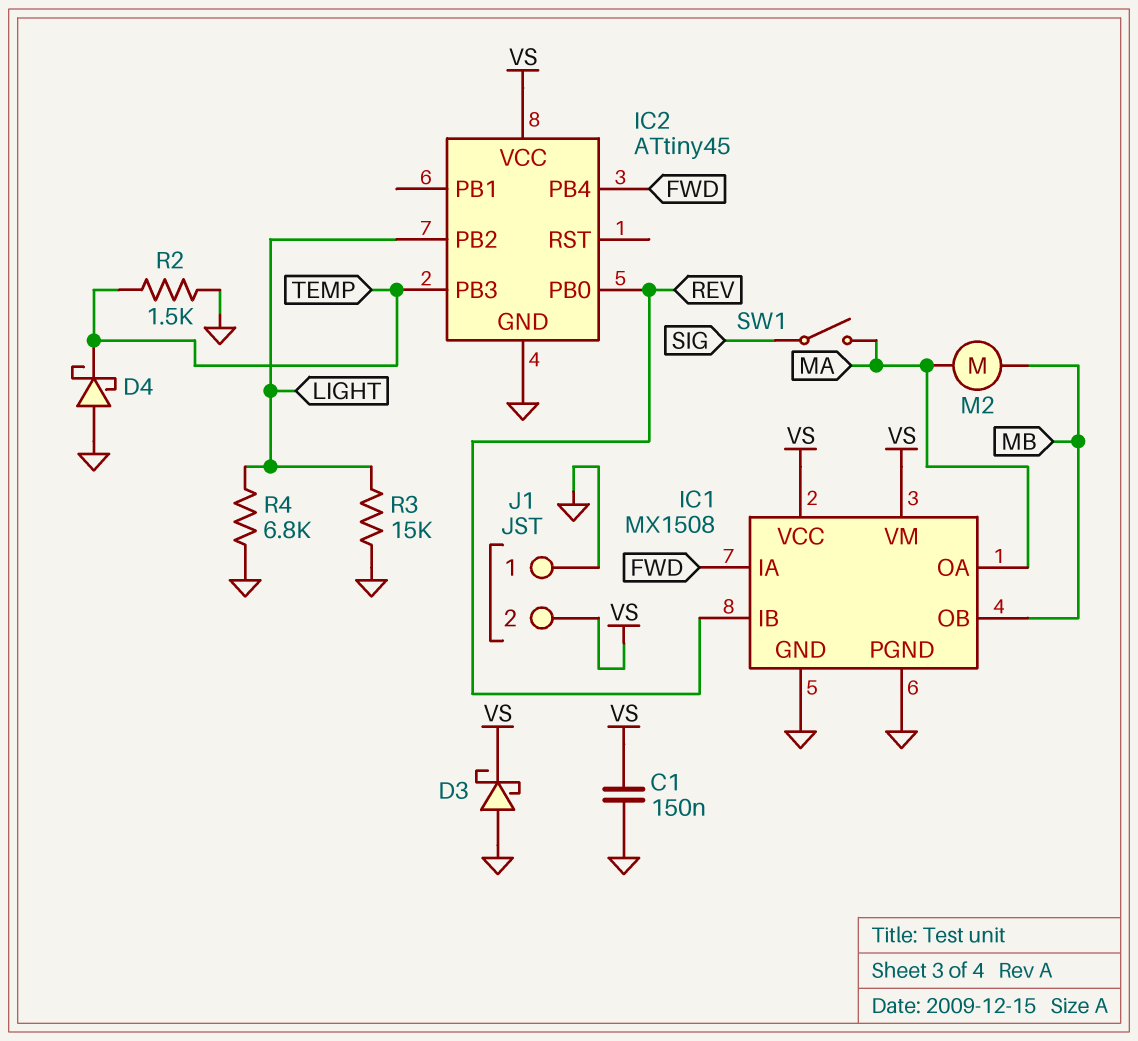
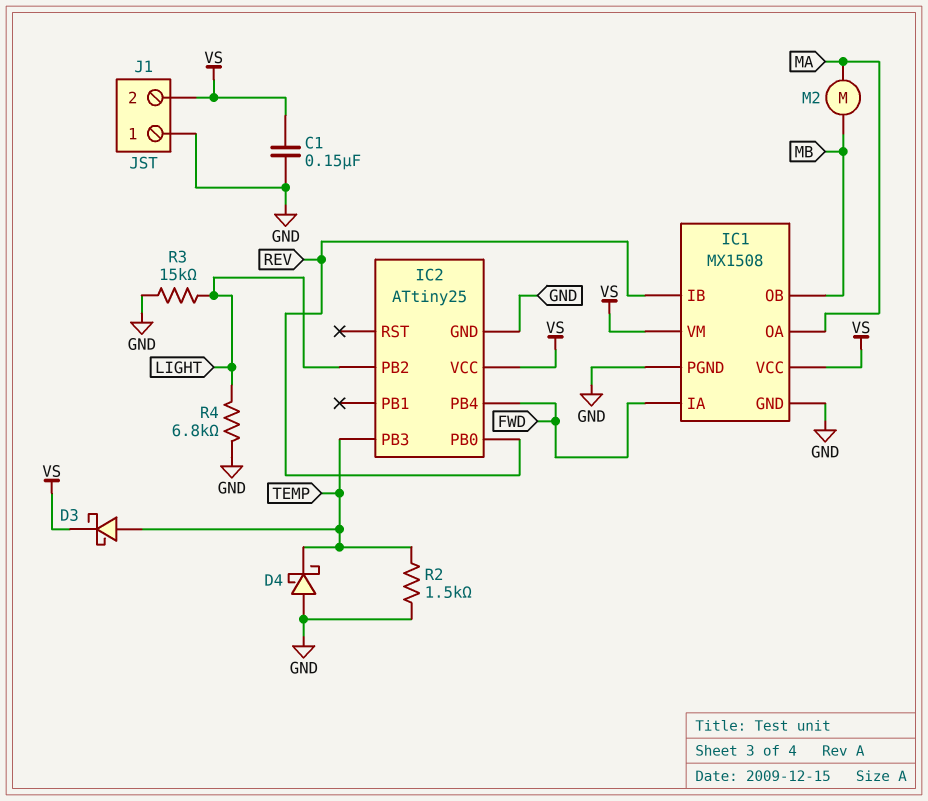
D3: schottky (A GND, K VS) -> schottky (A TEMP, K VS)
IC2: ATtiny45 -> ATtiny25
SW1: switch (MA, SIG) -> none

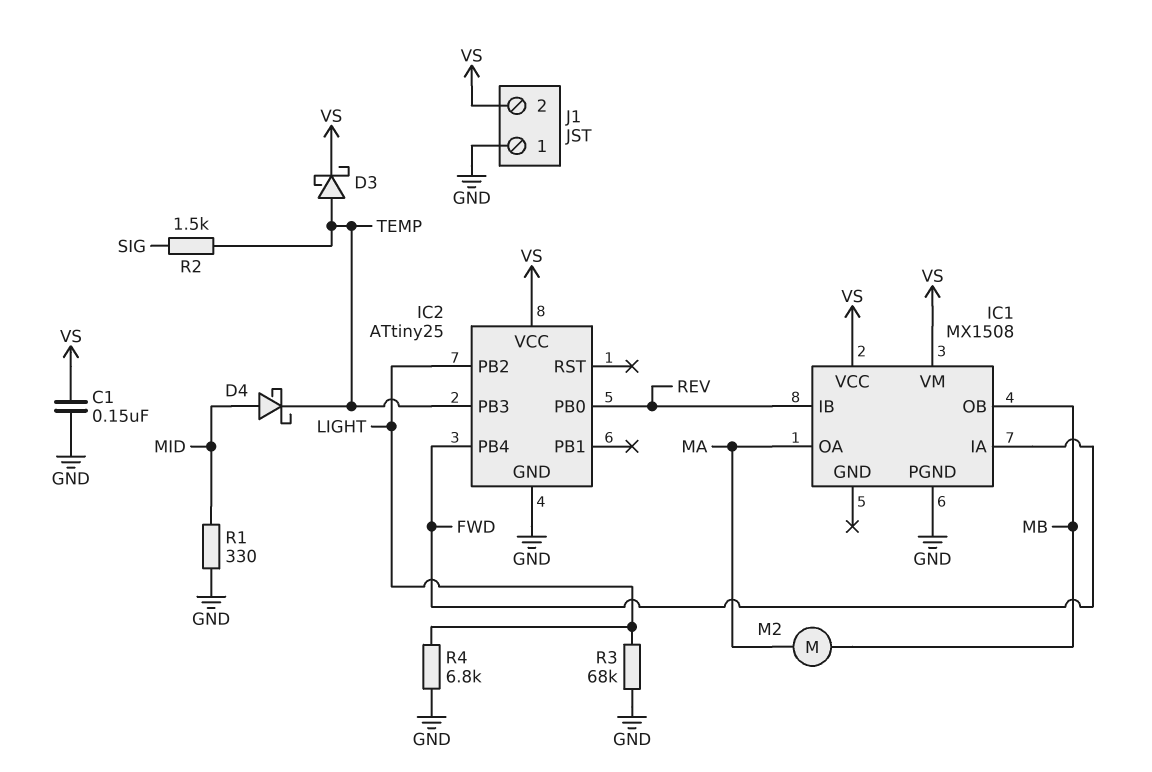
D4: schottky (A GND, K TEMP) -> schottky (A MID, K TEMP)
IC1 pin GND: GND -> none
R1: none -> 330 (GND, MID)
R2: 1.5k (GND, TEMP) -> 1.5k (SIG, TEMP)
R3: 15k (GND, LIGHT) -> 68k (GND, LIGHT)

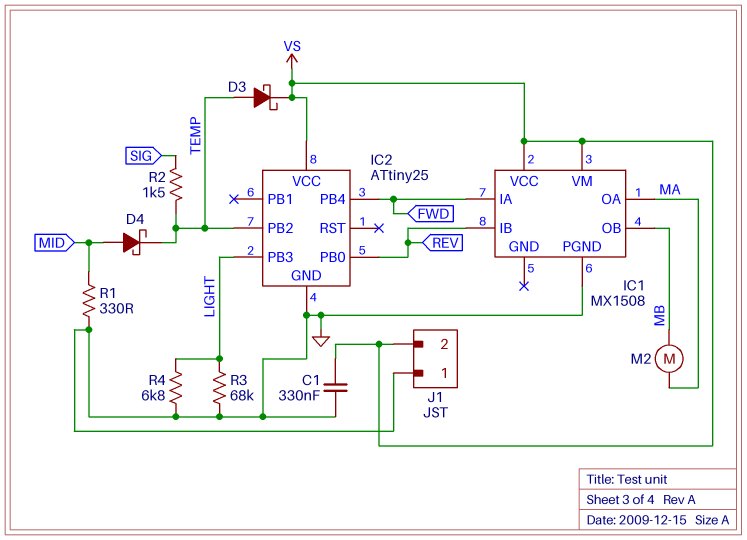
C1: 150nF (GND, VS) -> 330nF (GND, VS)
IC2 pin PB2: LIGHT -> TEMP
IC2 pin PB3: TEMP -> LIGHT

